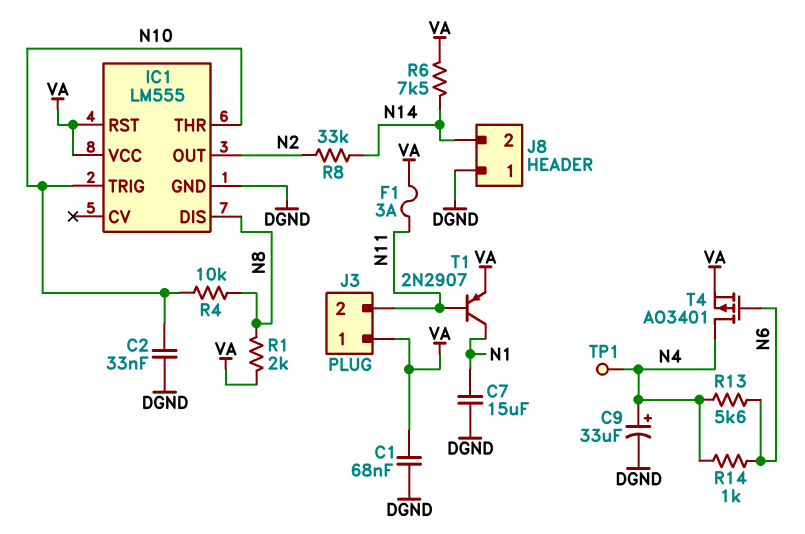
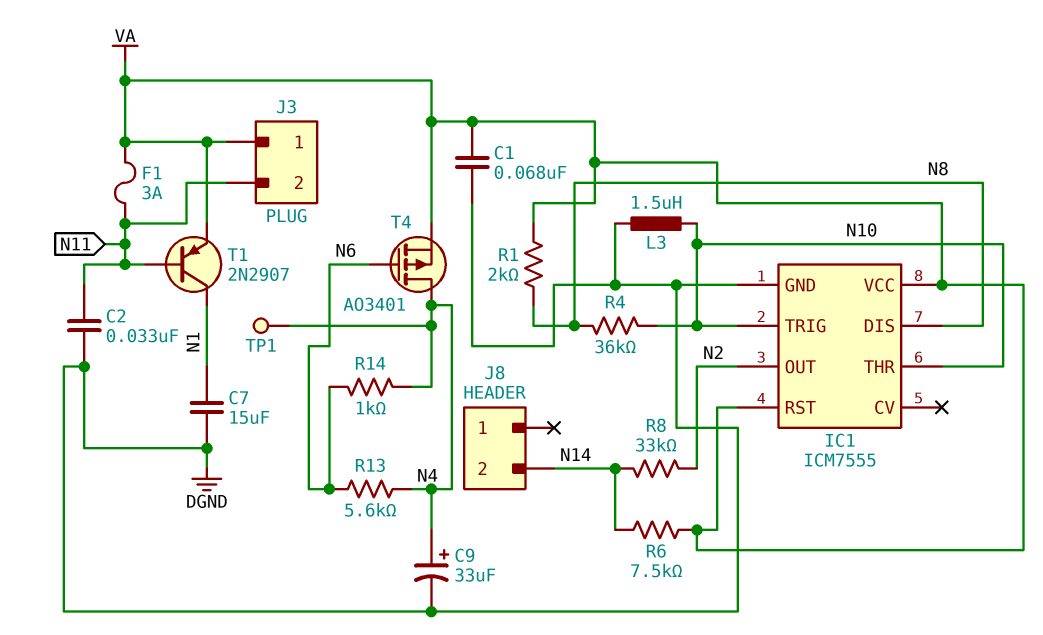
C2: 33nF (DGND, N10) -> 33nF (DGND, N11)
IC1: LM555 -> ICM7555
J8 pin 1: DGND -> none
L3: none -> 1.5uH (DGND, N10)
R4: 10k (N8, N10) -> 36k (N8, N10)

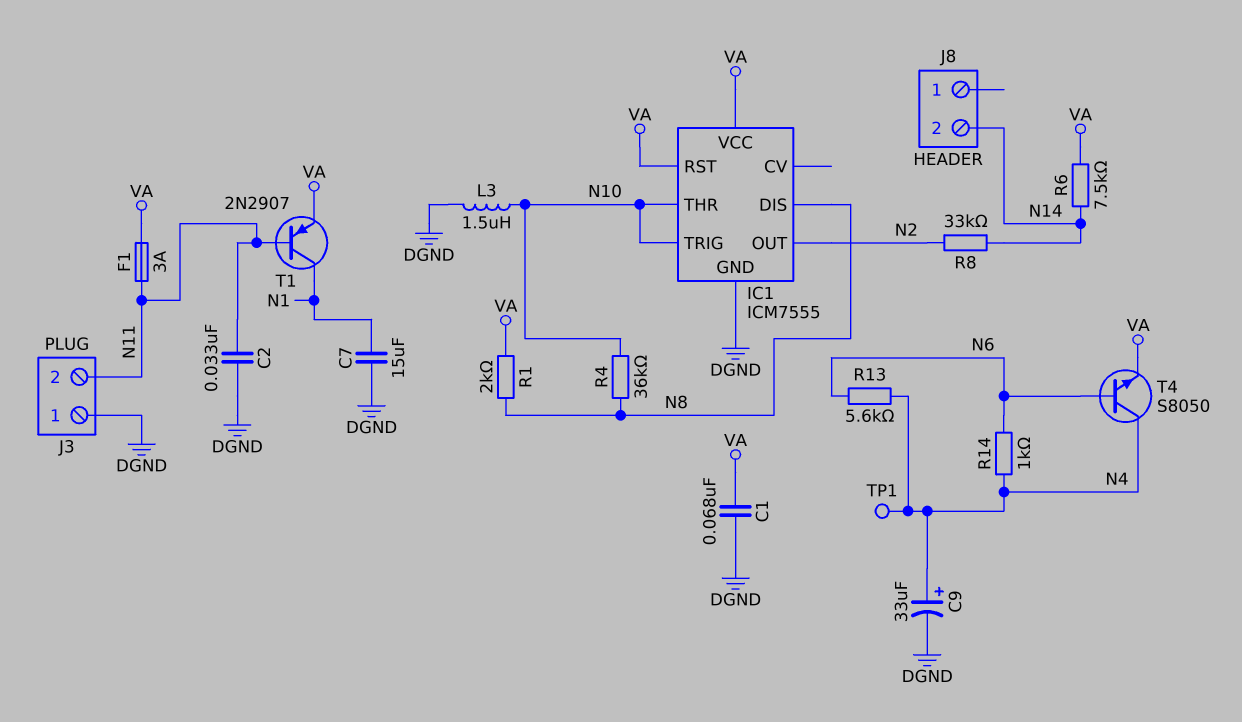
J3 pin 1: VA -> DGND
T4: PMOS AO3401 (G N6, D N4, S VA) -> NPN S8050 (B N6, C N4, E VA)

